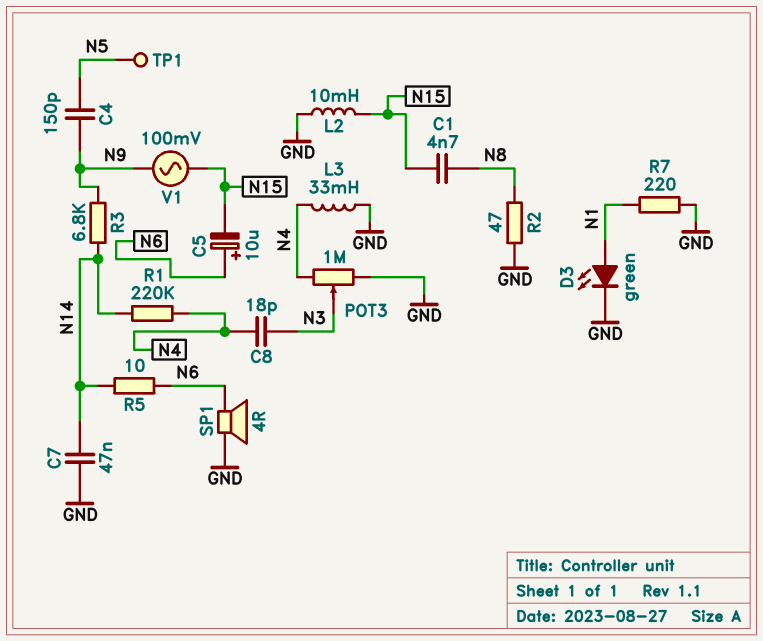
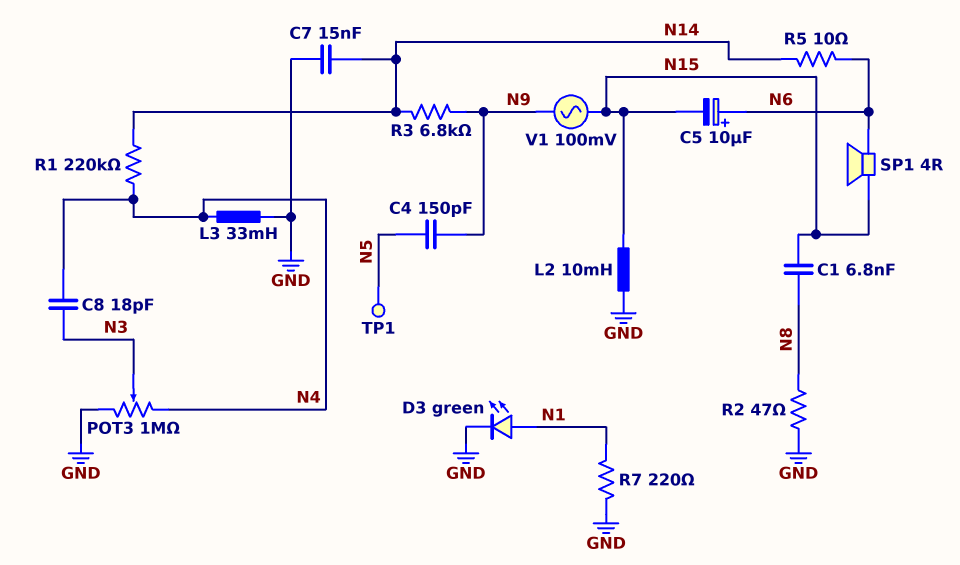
C1: 4.7nF (N8, N15) -> 6.8nF (N8, N15)
C7: 47nF (GND, N14) -> 15nF (GND, N14)
SP1: speaker 4R (GND, N6) -> speaker 4R (N6, N15)

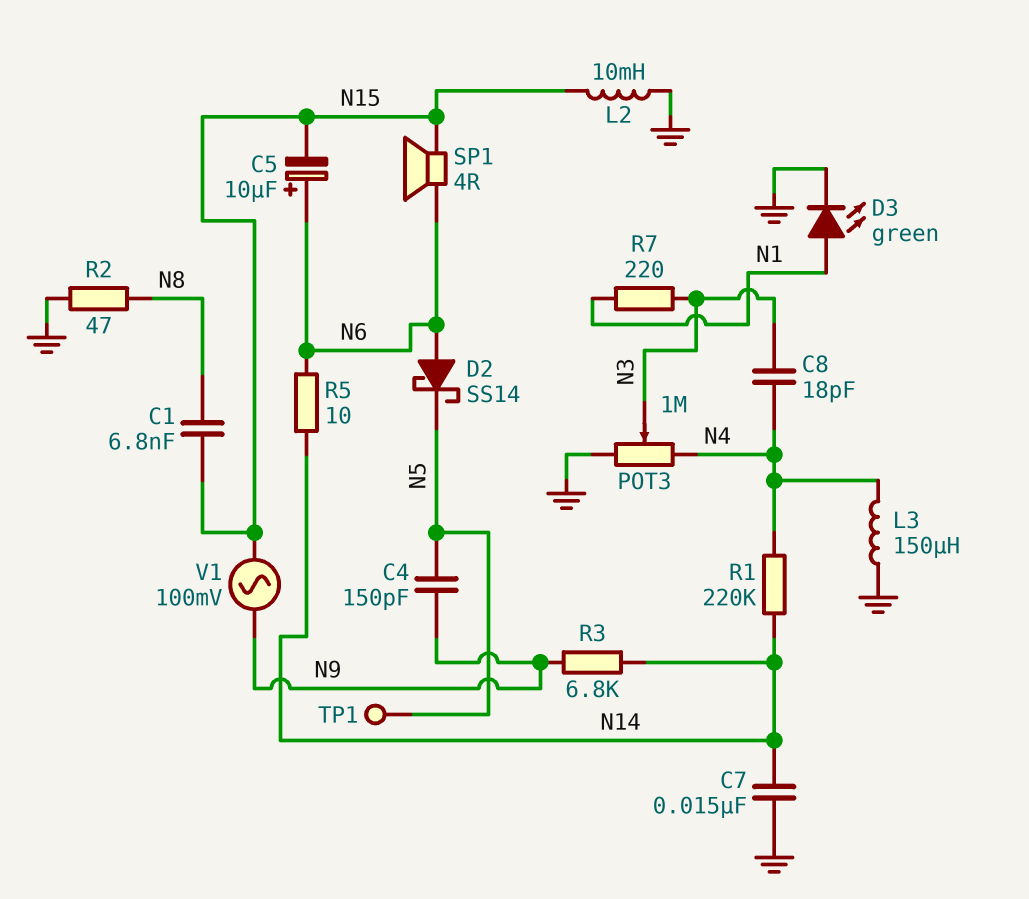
D2: none -> schottky SS14 (A N6, K N5)
L3: 33mH (GND, N4) -> 150uH (GND, N4)
R7: 220 (GND, N1) -> 220 (N1, N3)

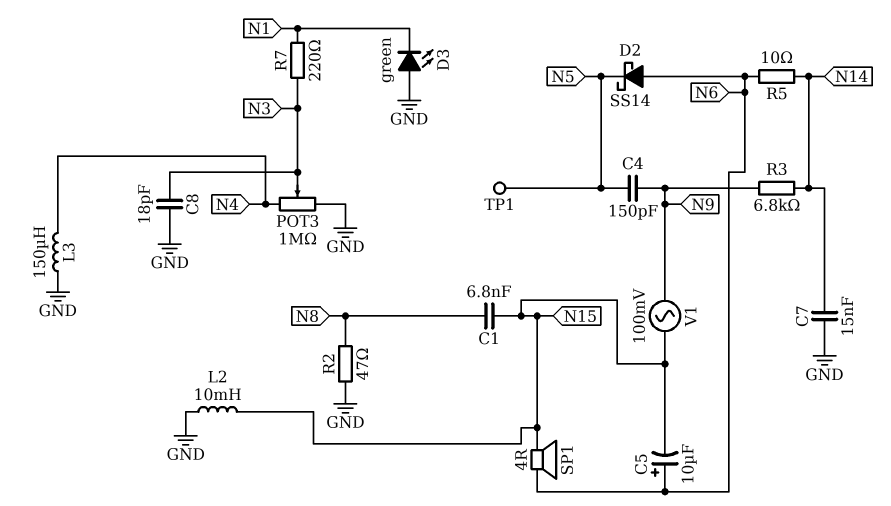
C8: 18pF (N3, N4) -> 18pF (GND, N3)
D3: LED green (A N1, K GND) -> LED green (A GND, K N1)
R1: 220k (N4, N14) -> none

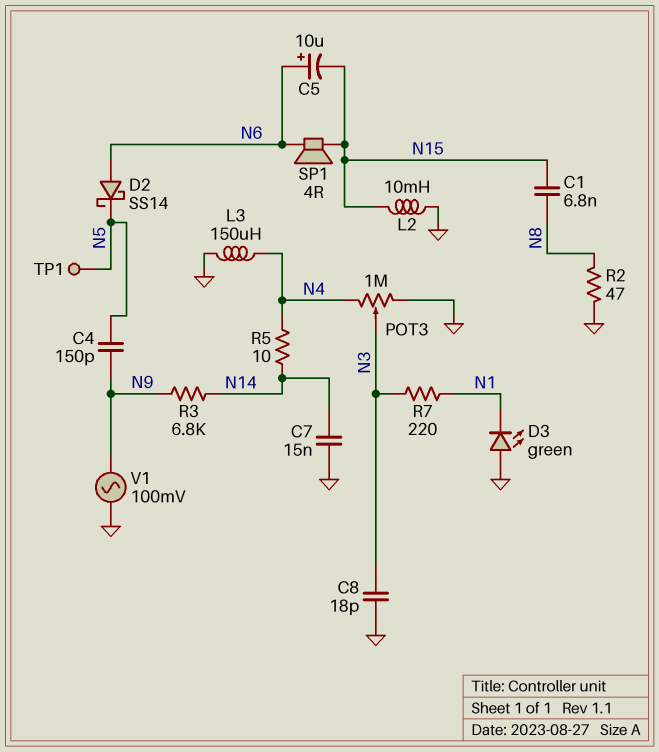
R5: 10 (N6, N14) -> 10 (N4, N14)
V1: AC 100mV (N9, N15) -> AC 100mV (GND, N9)

